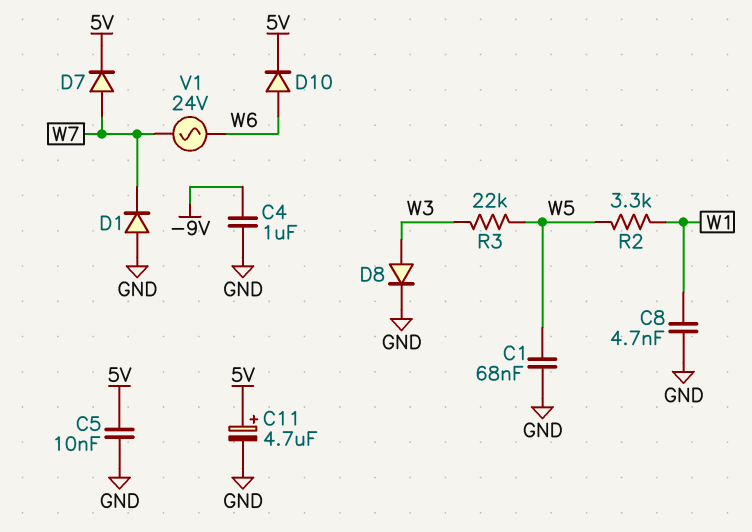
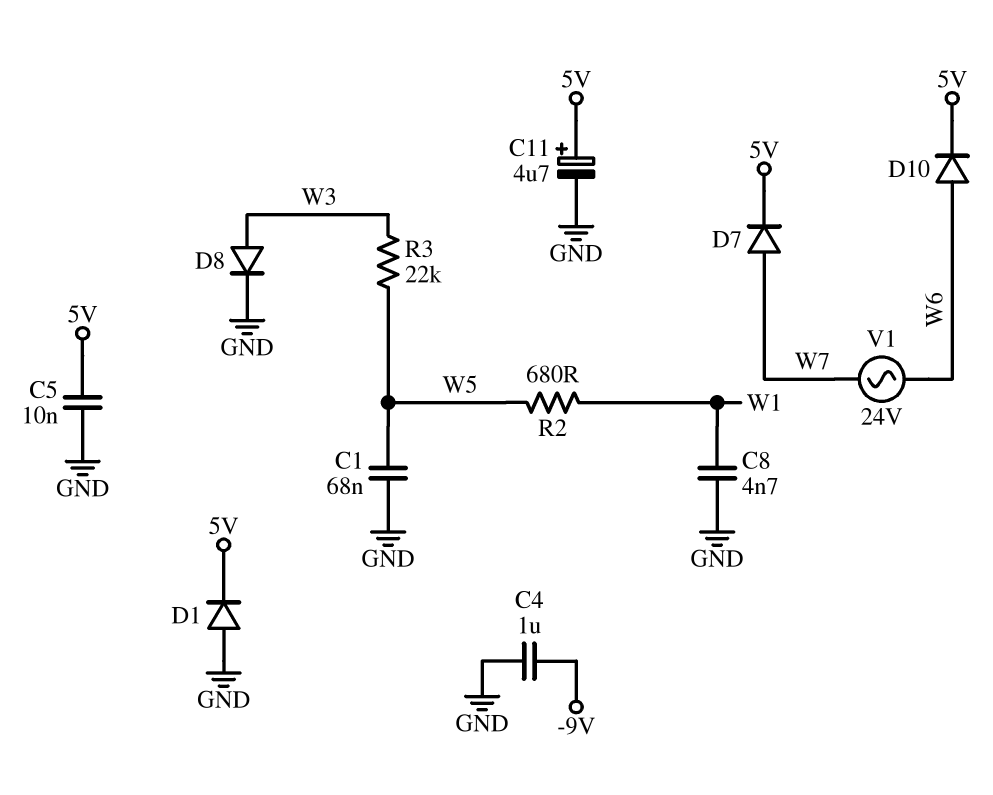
D1: diode (A GND, K W7) -> diode (A GND, K 5V)
R2: 3.3k (W1, W5) -> 680 (W1, W5)

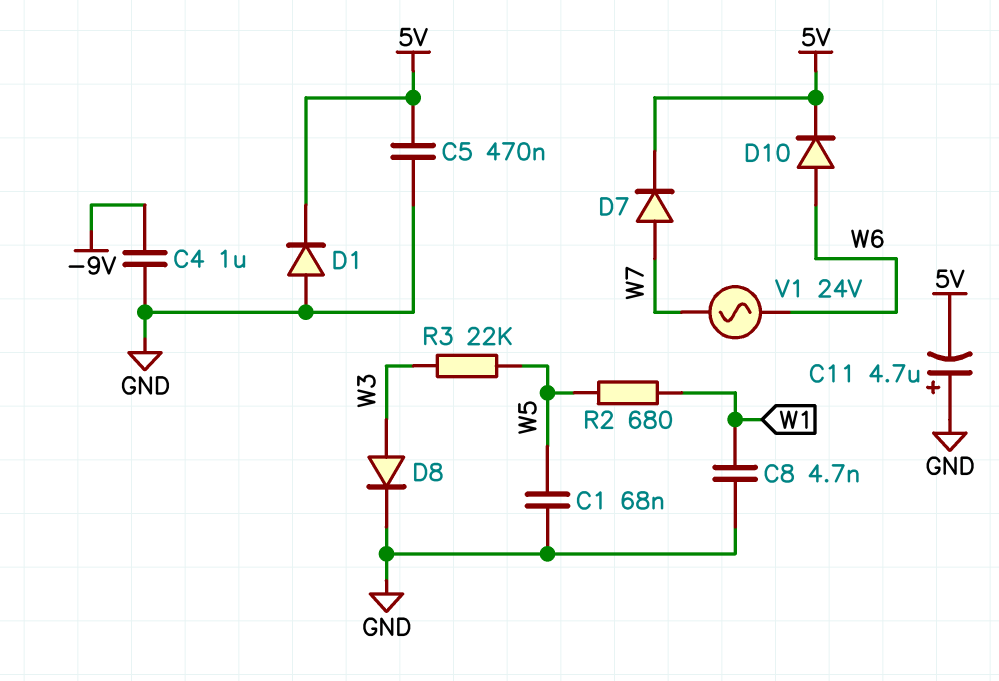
C5: 10nF (5V, GND) -> 470nF (5V, GND)
C11: 4.7uF (plus 5V, minus GND) -> 4.7uF (plus GND, minus 5V)

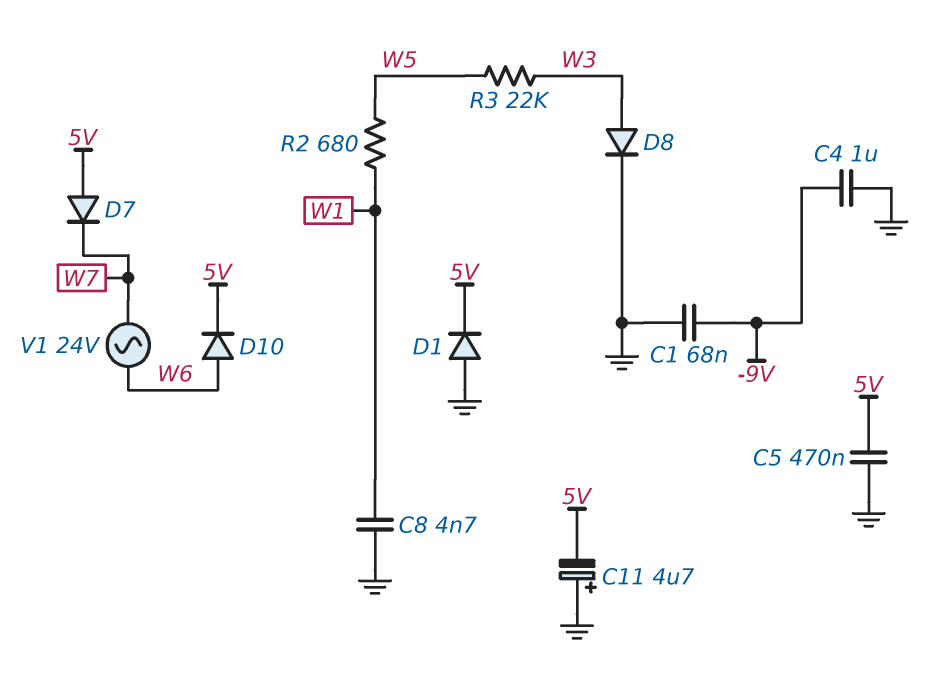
C1: 68nF (GND, W5) -> 68nF (-9V, GND)
D7: diode (A W7, K 5V) -> diode (A 5V, K W7)

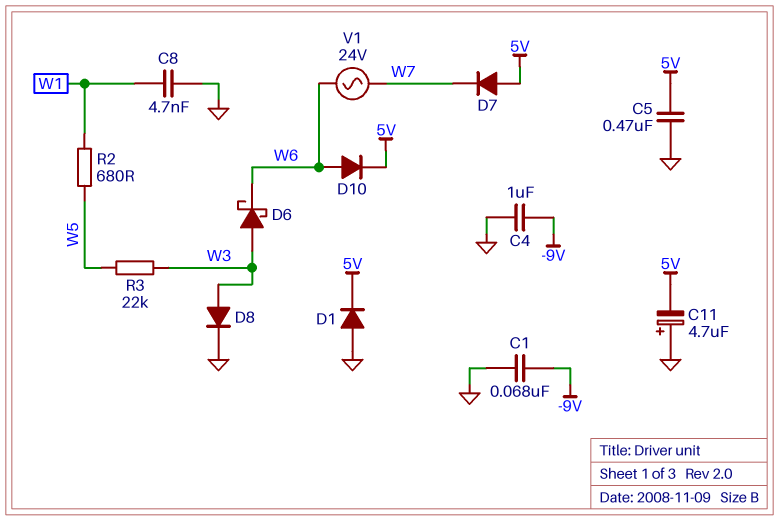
D6: none -> schottky (A W3, K W6)

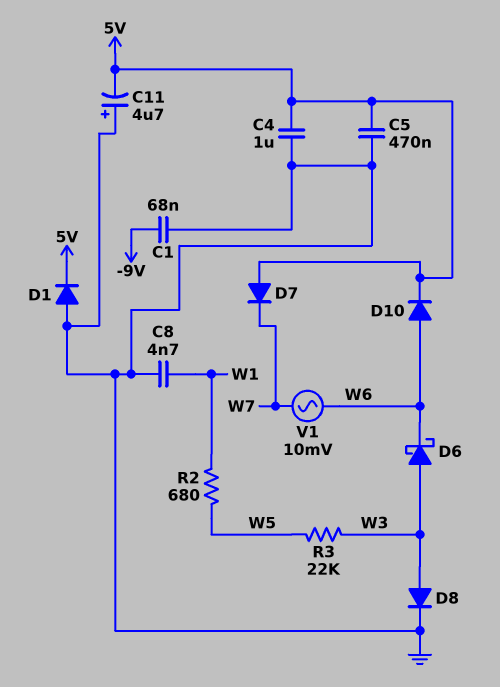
C4: 1uF (-9V, GND) -> 1uF (5V, GND)
V1: AC 24V (W6, W7) -> AC 10mV (W6, W7)

